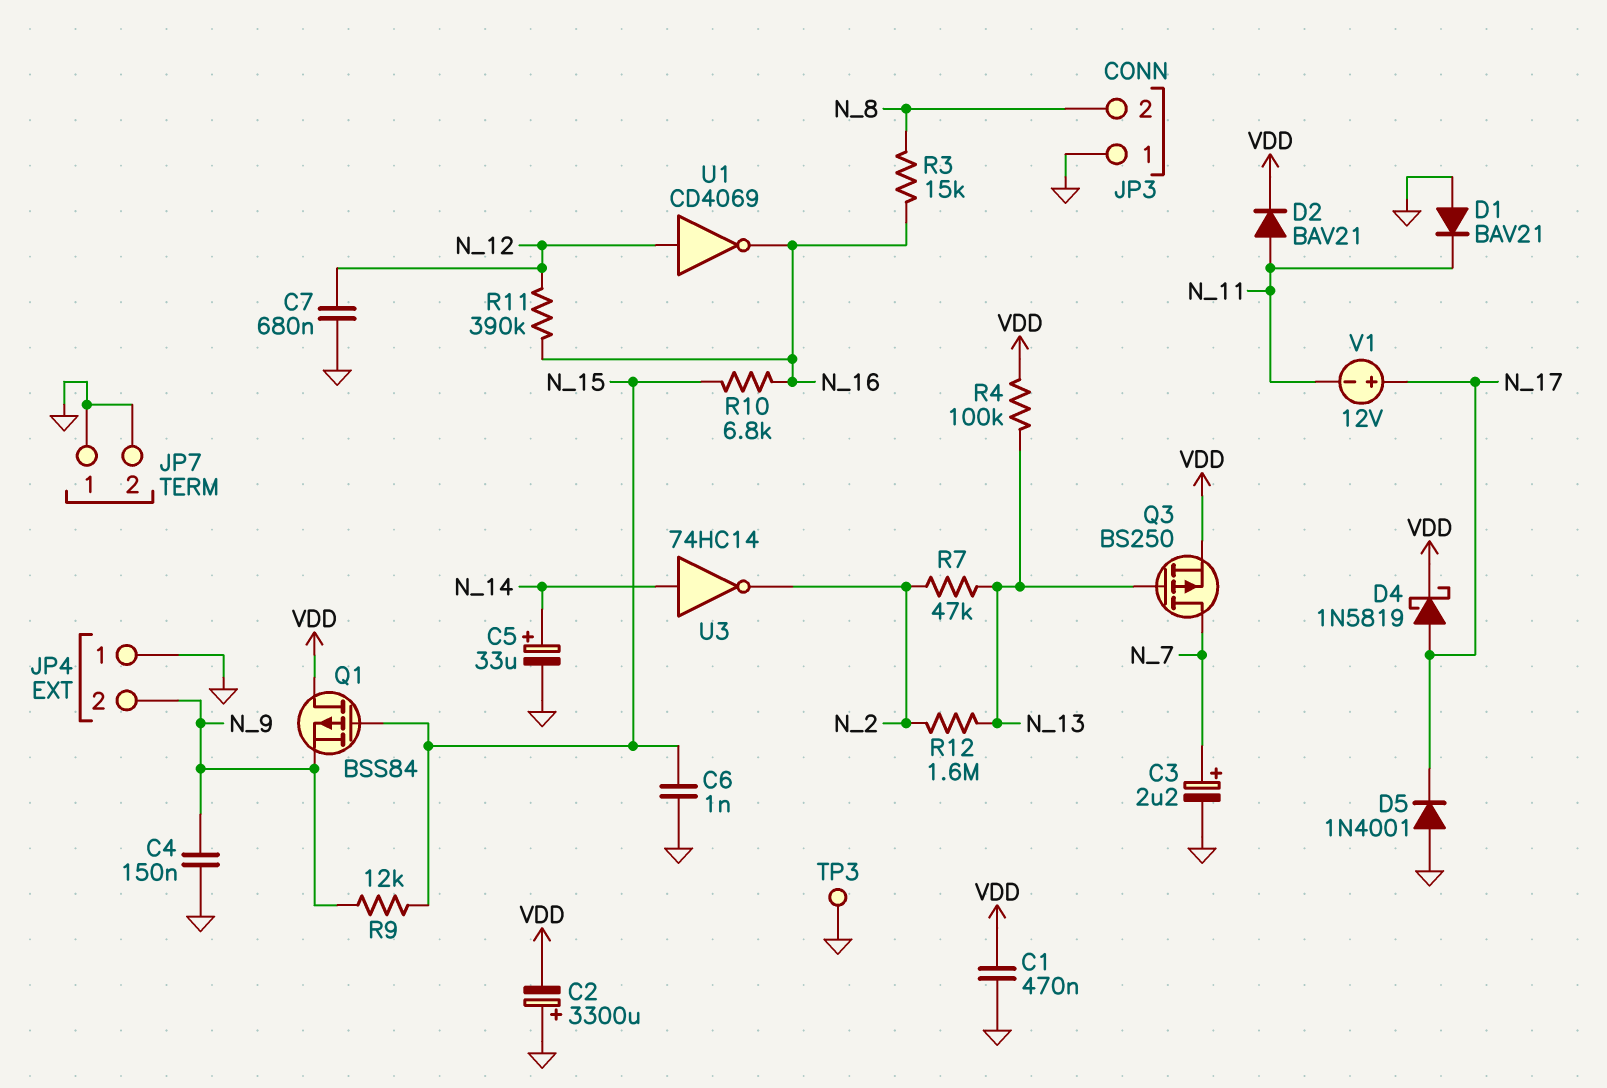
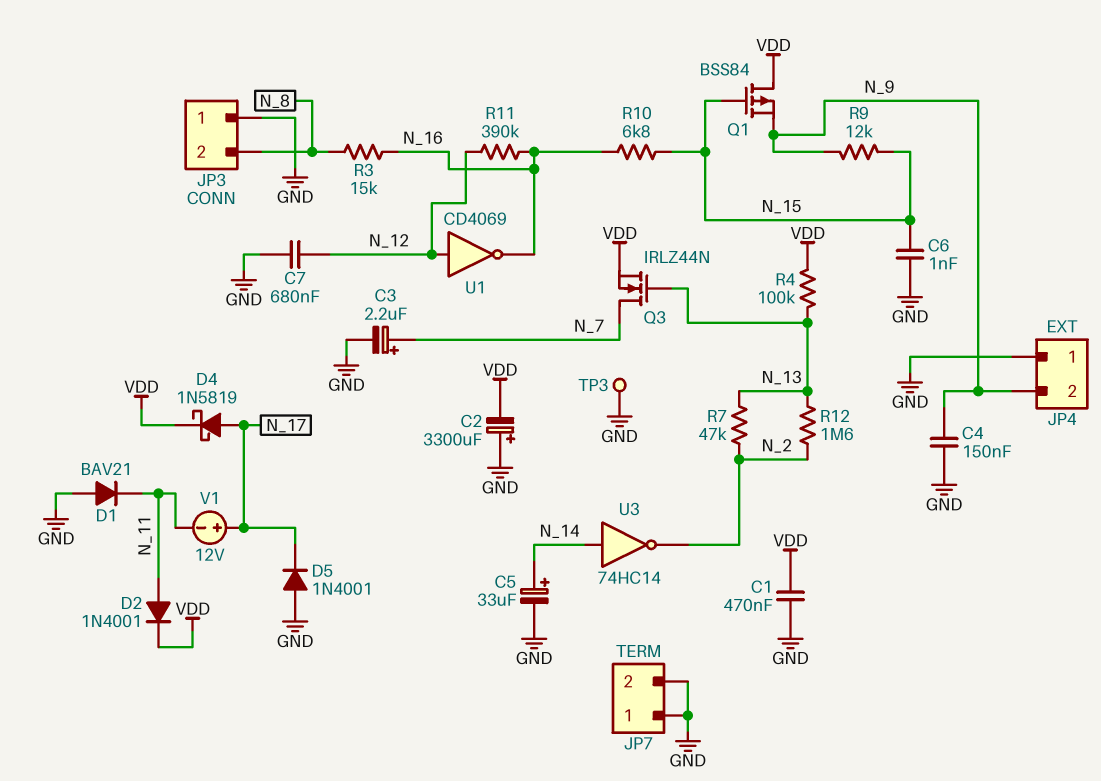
D2: diode BAV21 (A N_11, K VDD) -> diode 1N4001 (A N_11, K VDD)
Q3: PMOS BS250 (G N_13, D N_7, S VDD) -> NMOS IRLZ44N (G N_13, D N_7, S VDD)

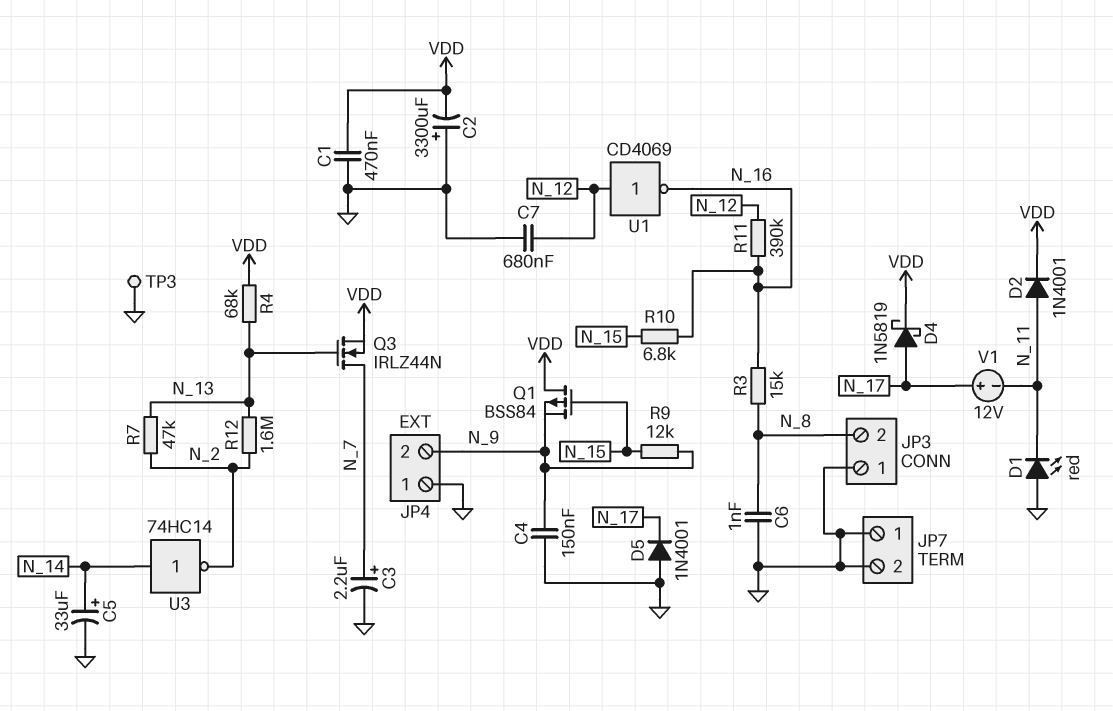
C6: 1nF (GND, N_15) -> 1nF (GND, N_8)
D1: diode BAV21 (A GND, K N_11) -> LED red (A GND, K N_11)
R4: 100k (N_13, VDD) -> 68k (N_13, VDD)

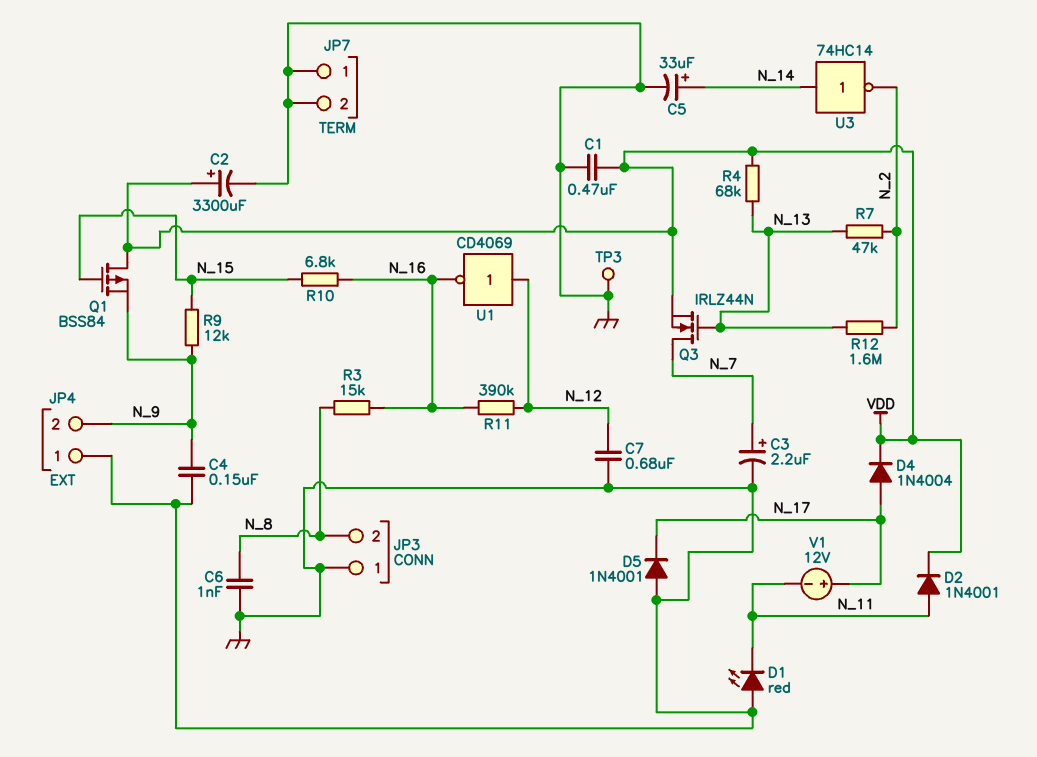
C2: 3300uF (plus GND, minus VDD) -> 3300uF (plus VDD, minus GND)
D4: schottky 1N5819 (A N_17, K VDD) -> diode 1N4004 (A N_17, K VDD)

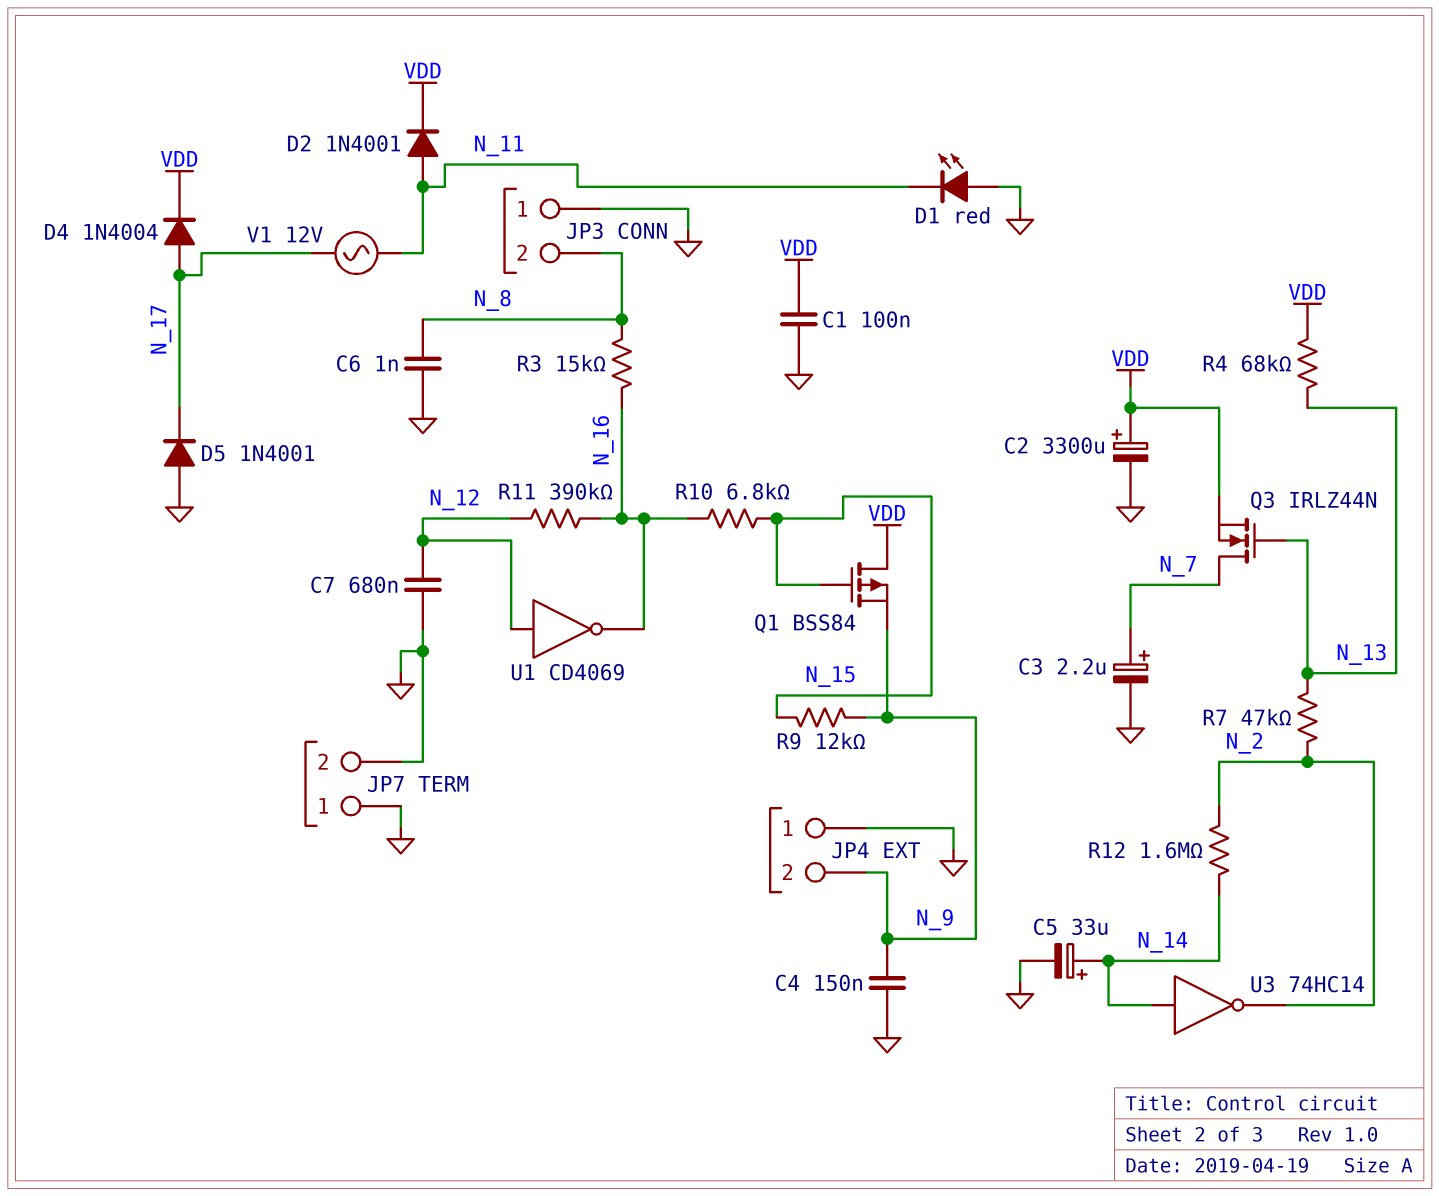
C1: 470nF (GND, VDD) -> 100nF (GND, VDD)
R12: 1.6M (N_2, N_13) -> 1.6M (N_2, N_14)
TP3: test point (GND) -> none
V1: 12V (plus N_17, minus N_11) -> AC 12V (N_11, N_17)

